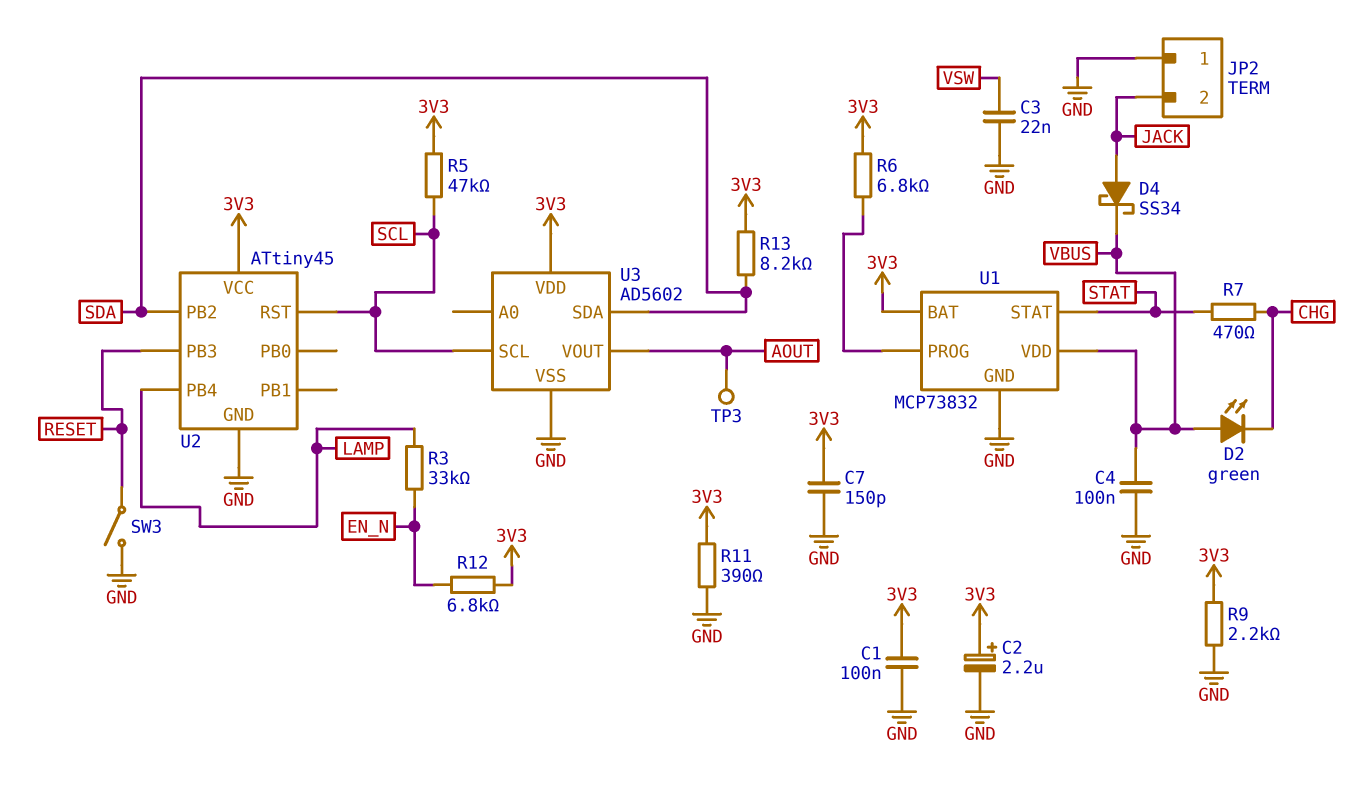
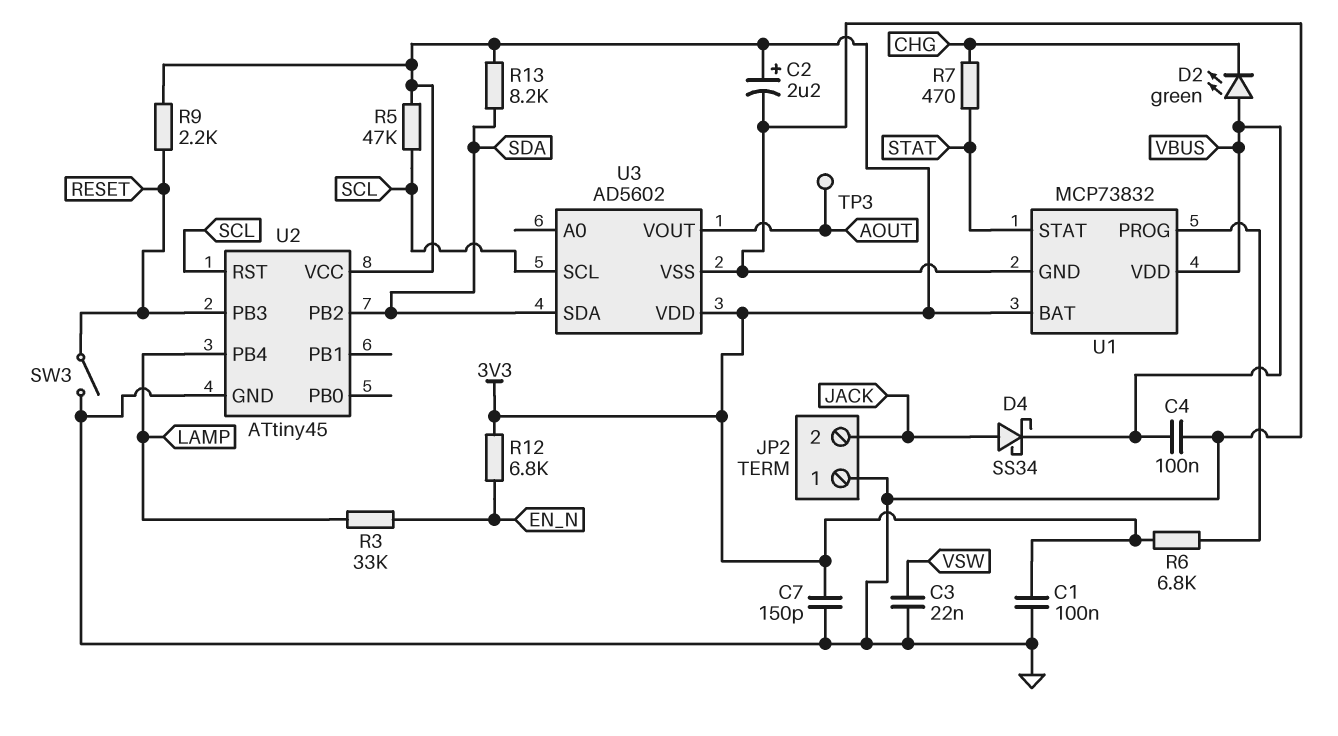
R9: 2.2k (3V3, GND) -> 2.2k (3V3, RESET)
R11: 390 (3V3, GND) -> none

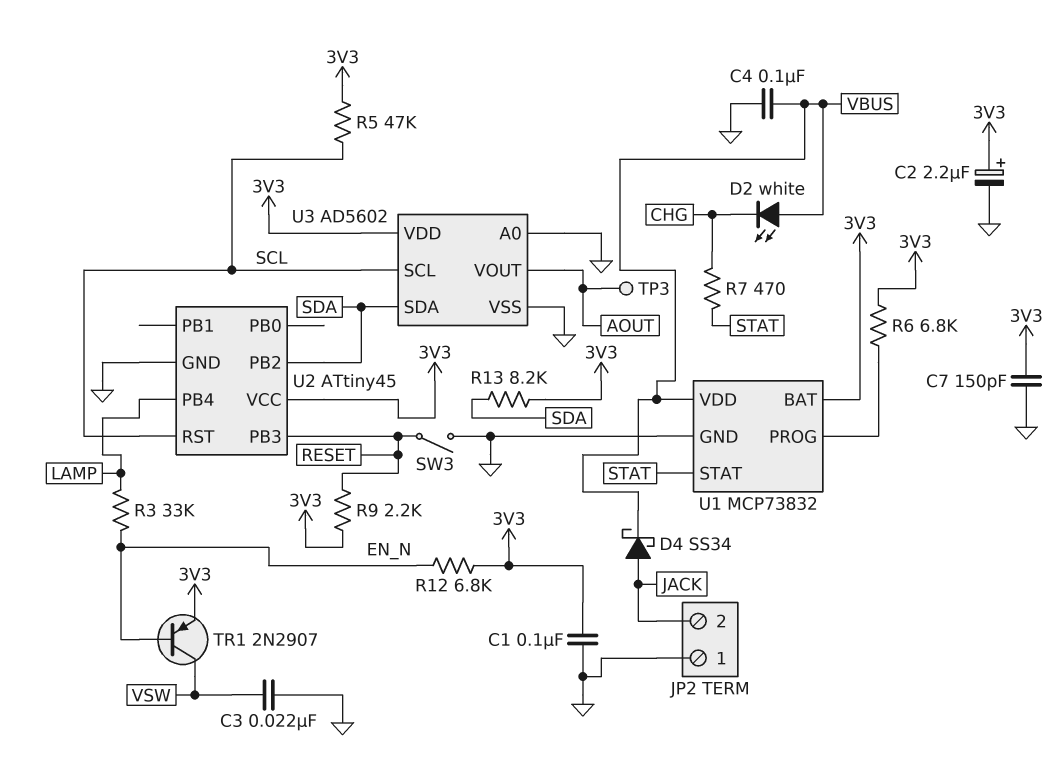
D2: LED green (A VBUS, K CHG) -> LED white (A VBUS, K CHG)
TR1: none -> PNP 2N2907 (B EN_N, C VSW, E 3V3)
U3 pin A0: none -> GND

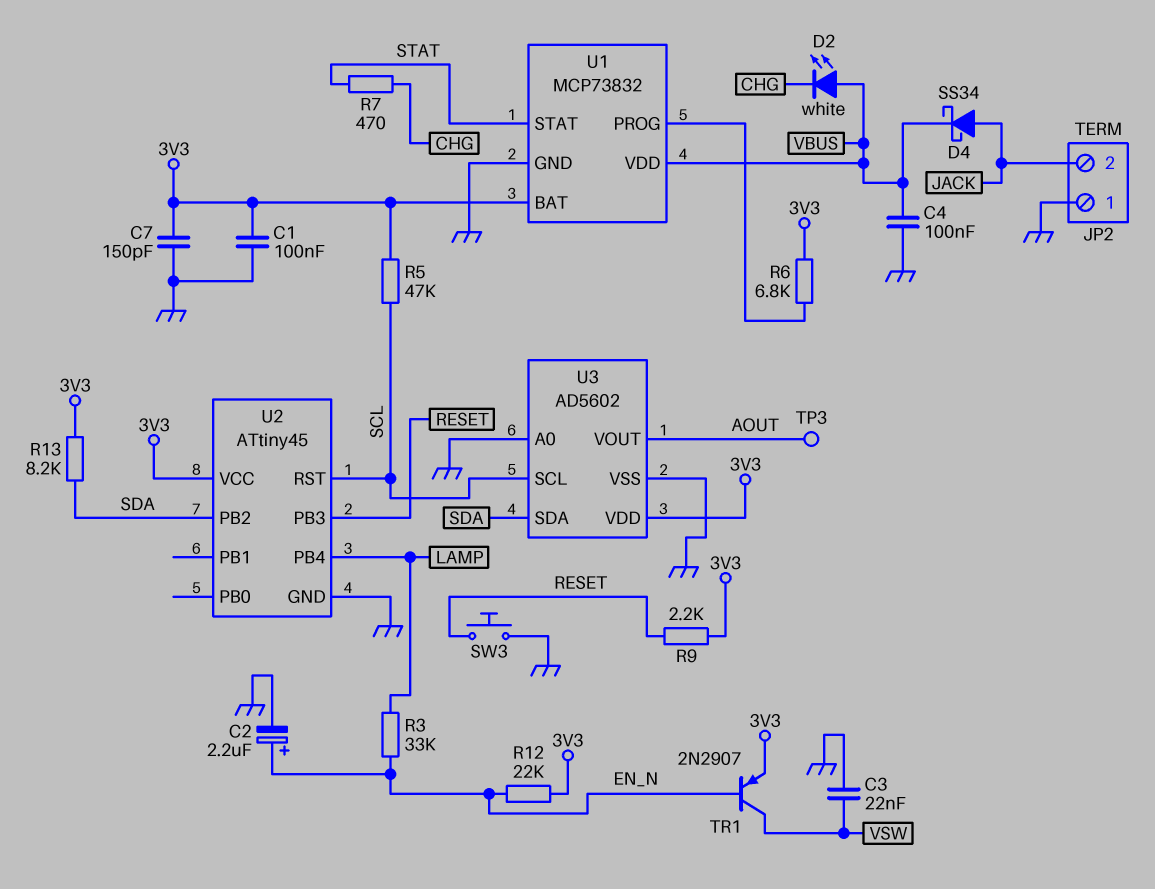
C2: 2.2uF (plus 3V3, minus GND) -> 2.2uF (plus EN_N, minus GND)
R12: 6.8k (3V3, EN_N) -> 22k (3V3, EN_N)
SW3: switch (GND, RESET) -> button (GND, RESET)

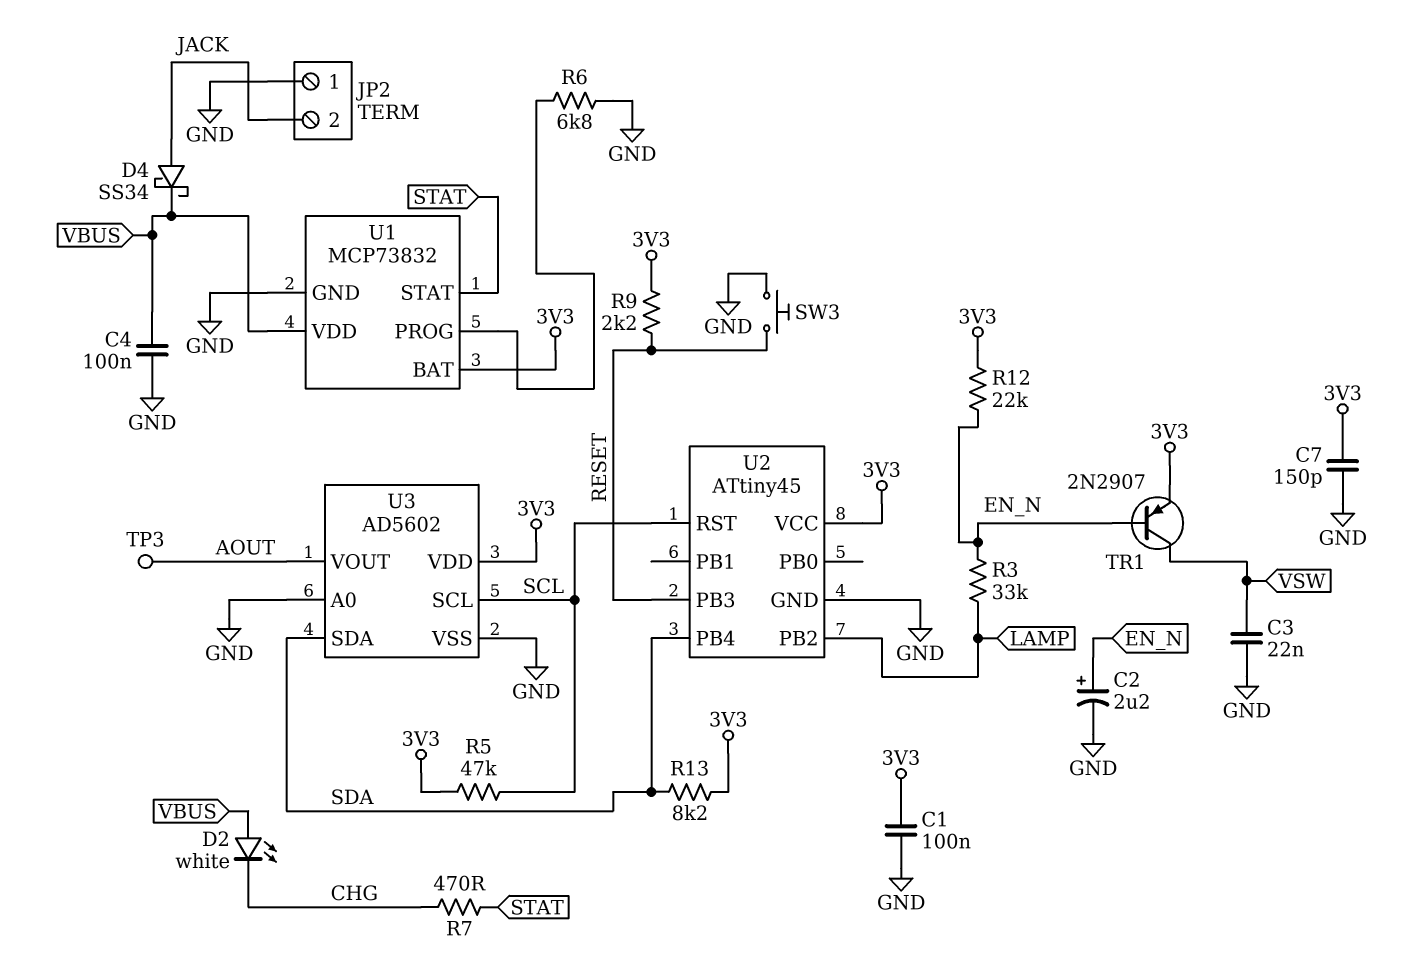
R6: 6.8k (3V3, U1/PROG) -> 6.8k (GND, U1/PROG)
U2 pin PB2: SDA -> LAMP
U2 pin PB4: LAMP -> SDA

